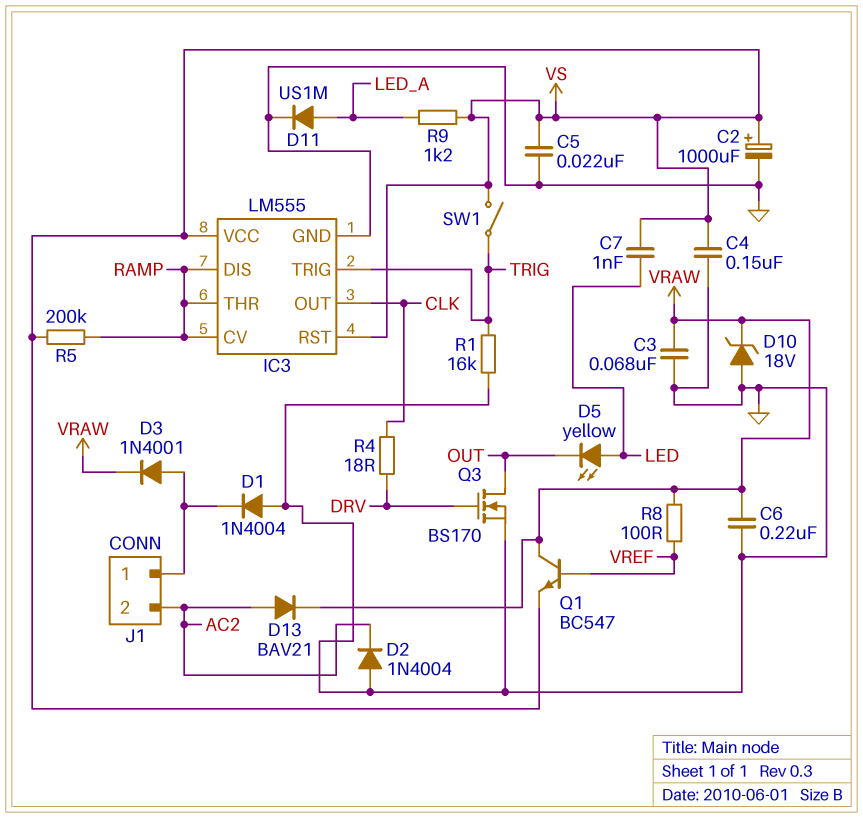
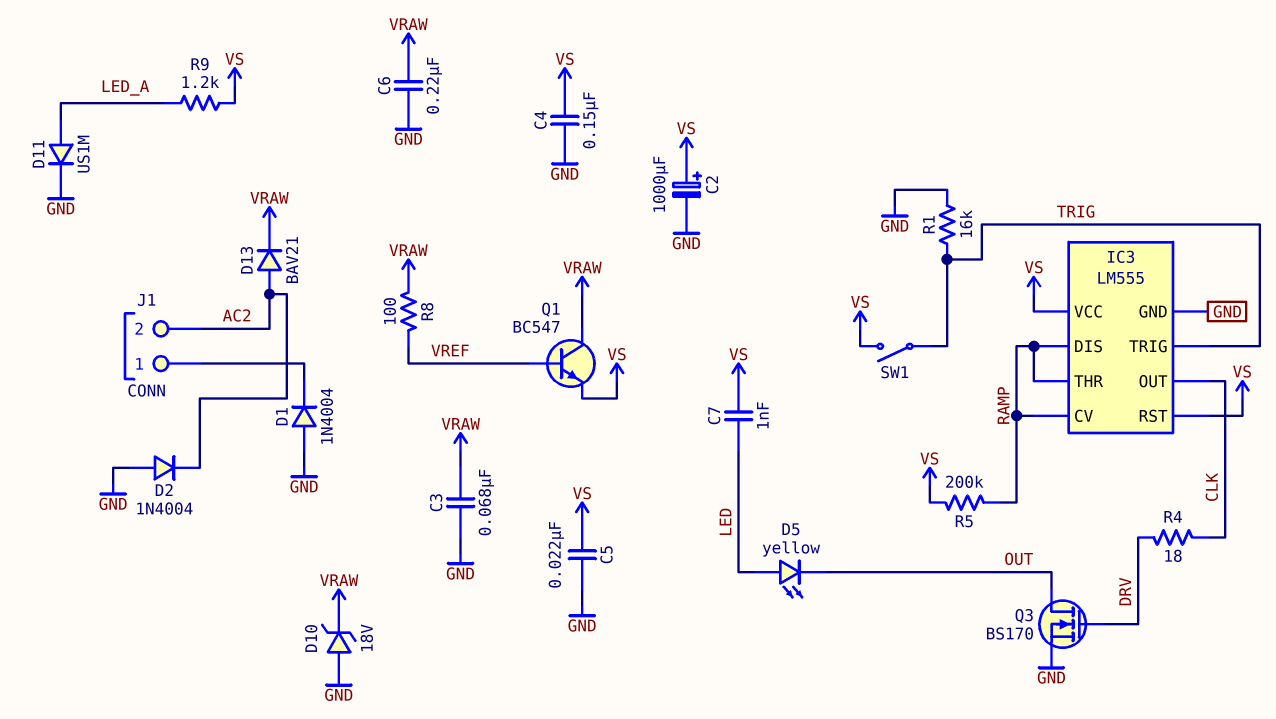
D3: diode 1N4001 (A J1/1, K VRAW) -> none

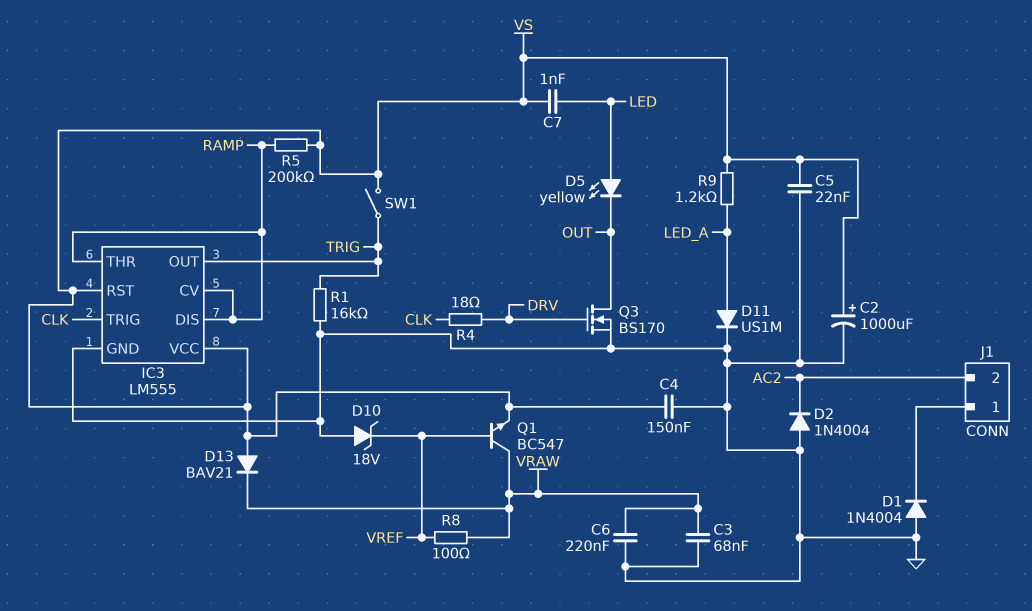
D10: zener 18V (A GND, K VRAW) -> zener 18V (A GND, K VREF)
D13: diode BAV21 (A AC2, K VRAW) -> diode BAV21 (A VS, K VRAW)
IC3 pin OUT: CLK -> TRIG
IC3 pin TRIG: TRIG -> CLK

